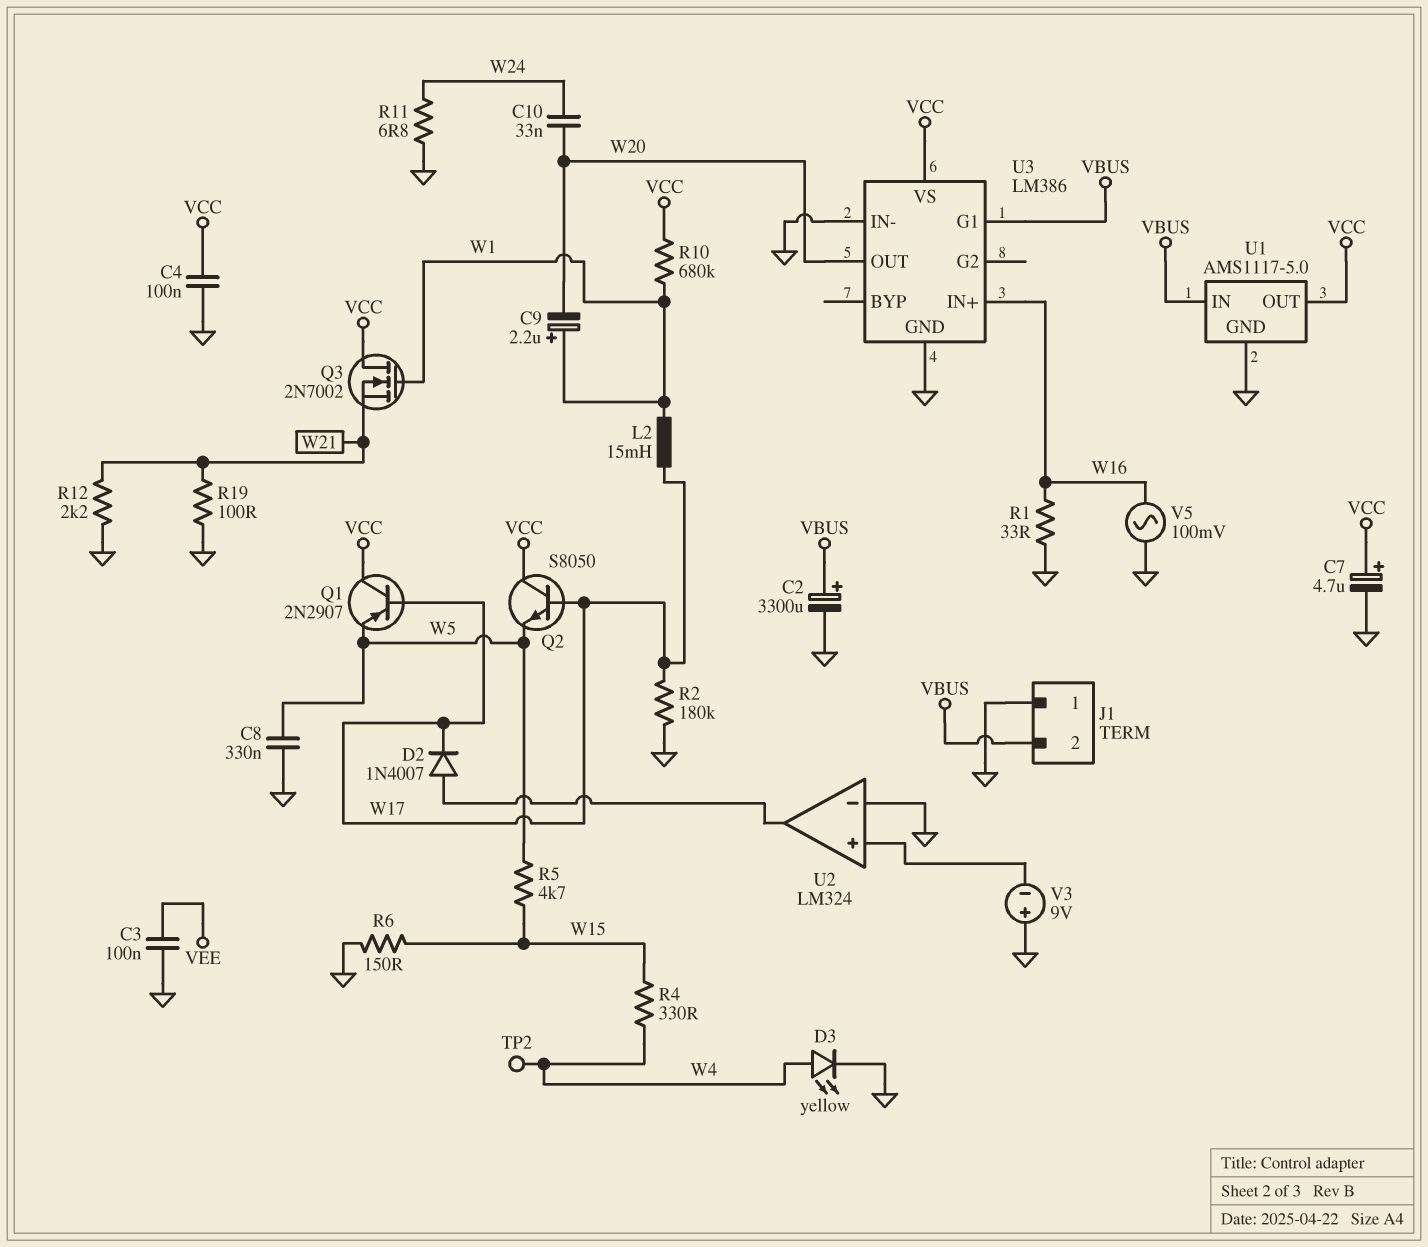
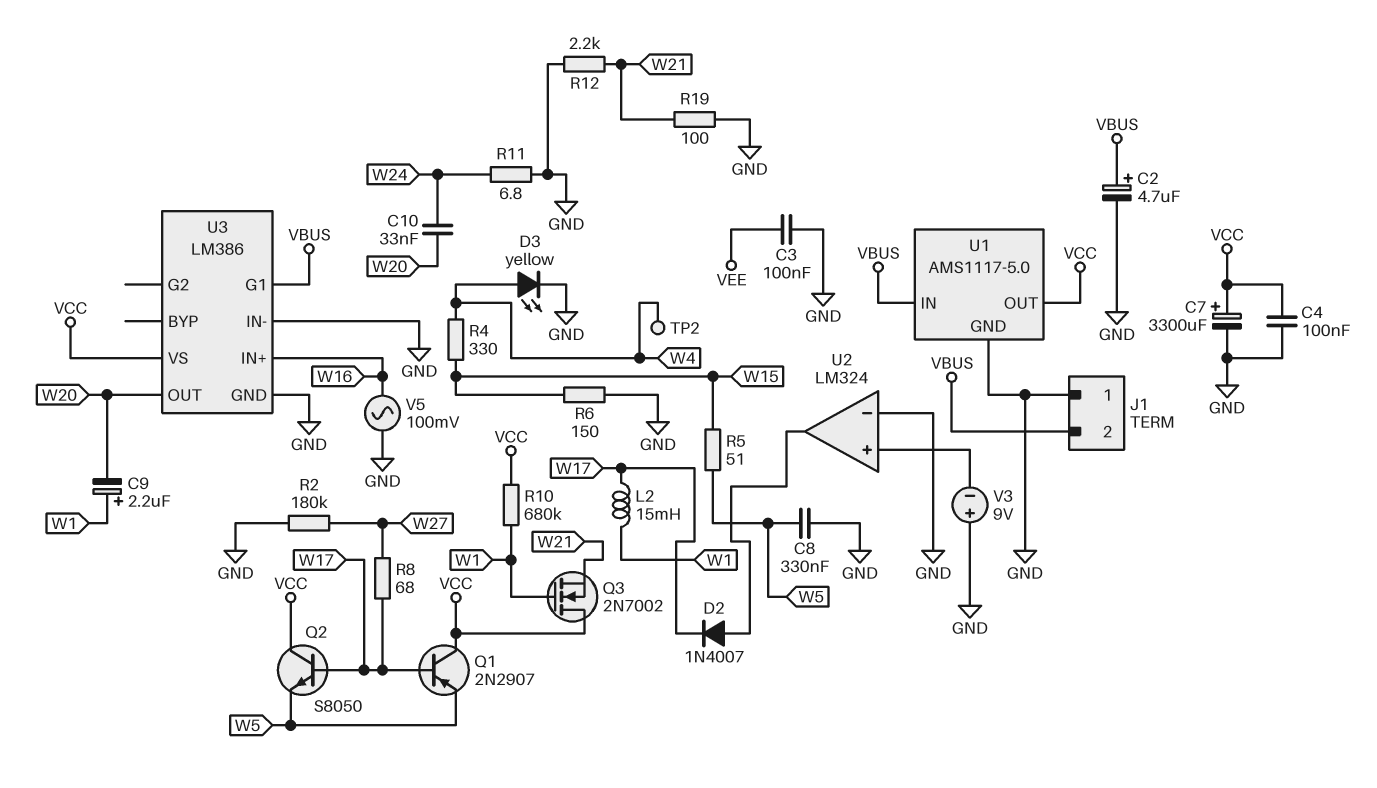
C2: 3300uF (plus VBUS, minus GND) -> 4.7uF (plus VBUS, minus GND)
C7: 4.7uF (plus VCC, minus GND) -> 3300uF (plus VCC, minus GND)
R1: 33 (GND, W16) -> none
R2: 180k (GND, W17) -> 180k (GND, W27)
R5: 4.7k (W5, W15) -> 51 (W5, W15)
R8: none -> 68 (W17, W27)

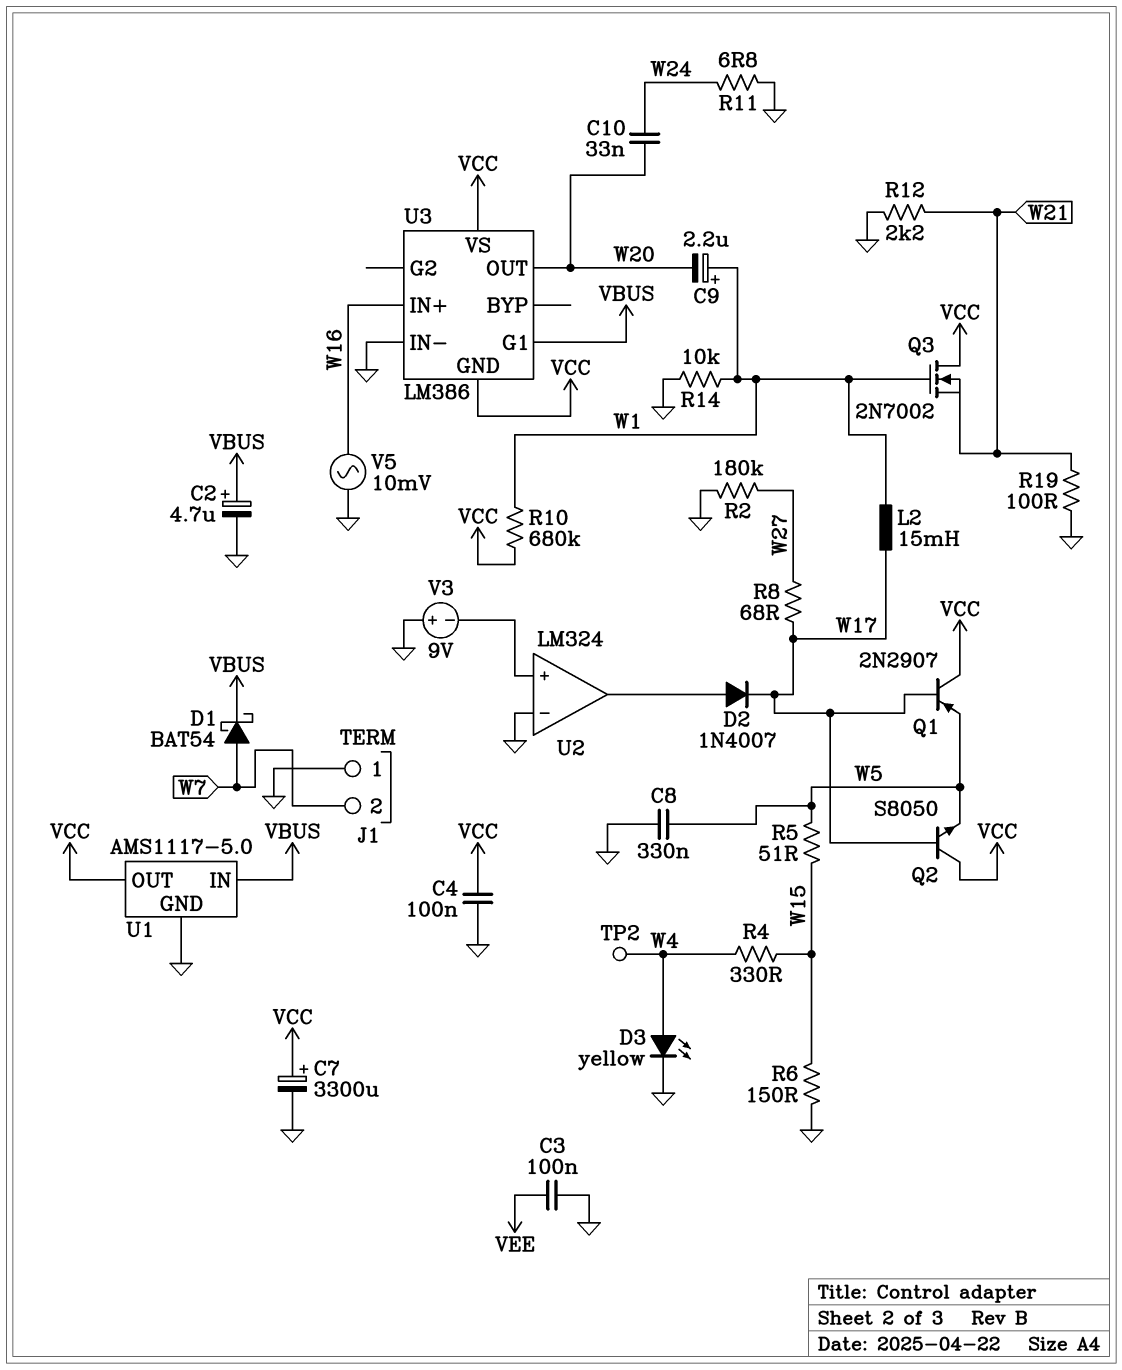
D1: none -> schottky BAT54 (A W7, K VBUS)
J1 pin 2: VBUS -> W7
R14: none -> 10k (GND, W1)
U3 pin GND: GND -> VCC
V5: AC 100mV (GND, W16) -> AC 10mV (GND, W16)

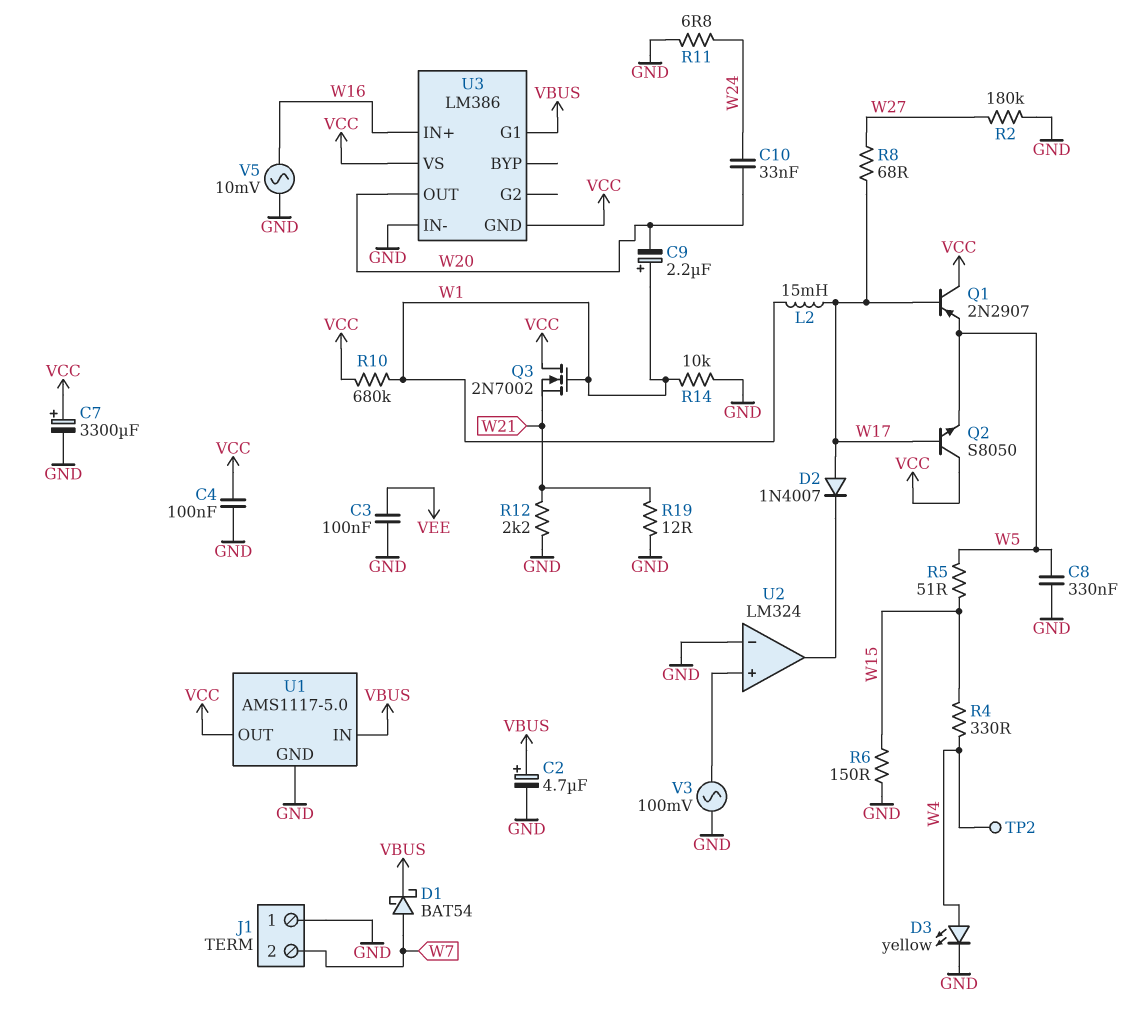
D2: diode 1N4007 (A U2/out, K W17) -> diode 1N4007 (A W17, K U2/out)
R19: 100 (GND, W21) -> 12 (GND, W21)
V3: 9V (plus GND, minus U2/in+) -> AC 100mV (GND, U2/in+)

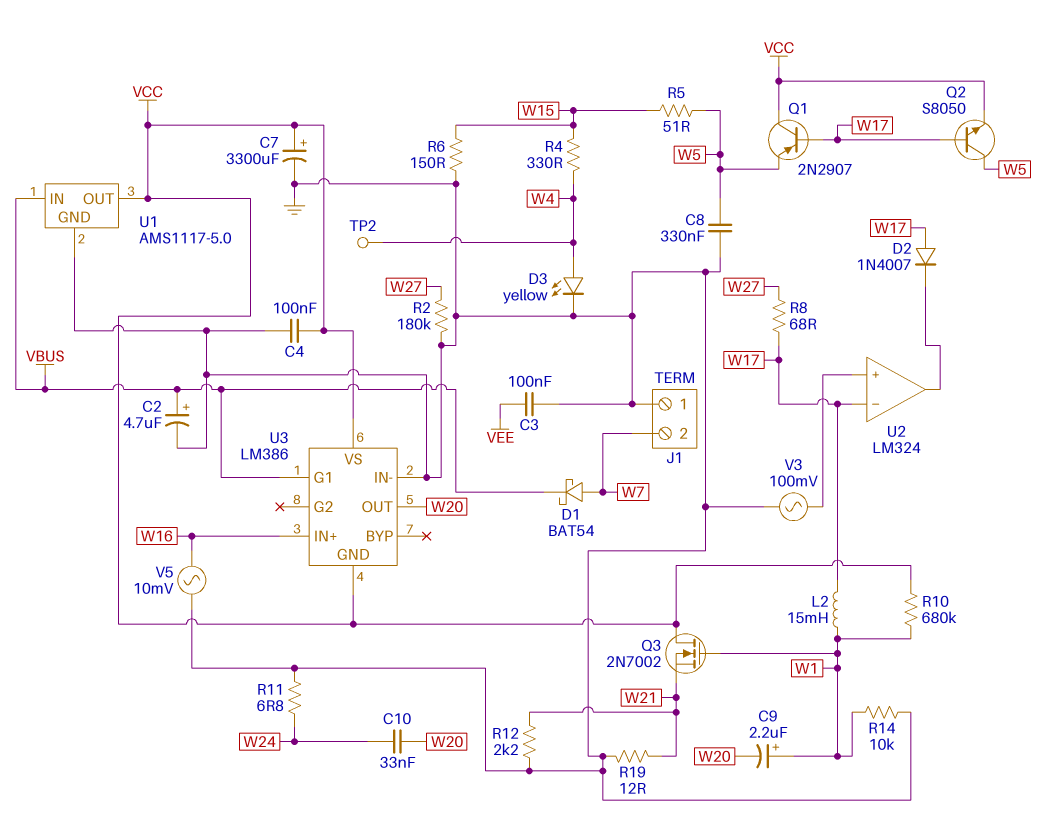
Q2: NPN S8050 (B W17, C VCC, E W5) -> NPN S8050 (B W17, C W5, E VCC)
U2 pin in-: GND -> W17

